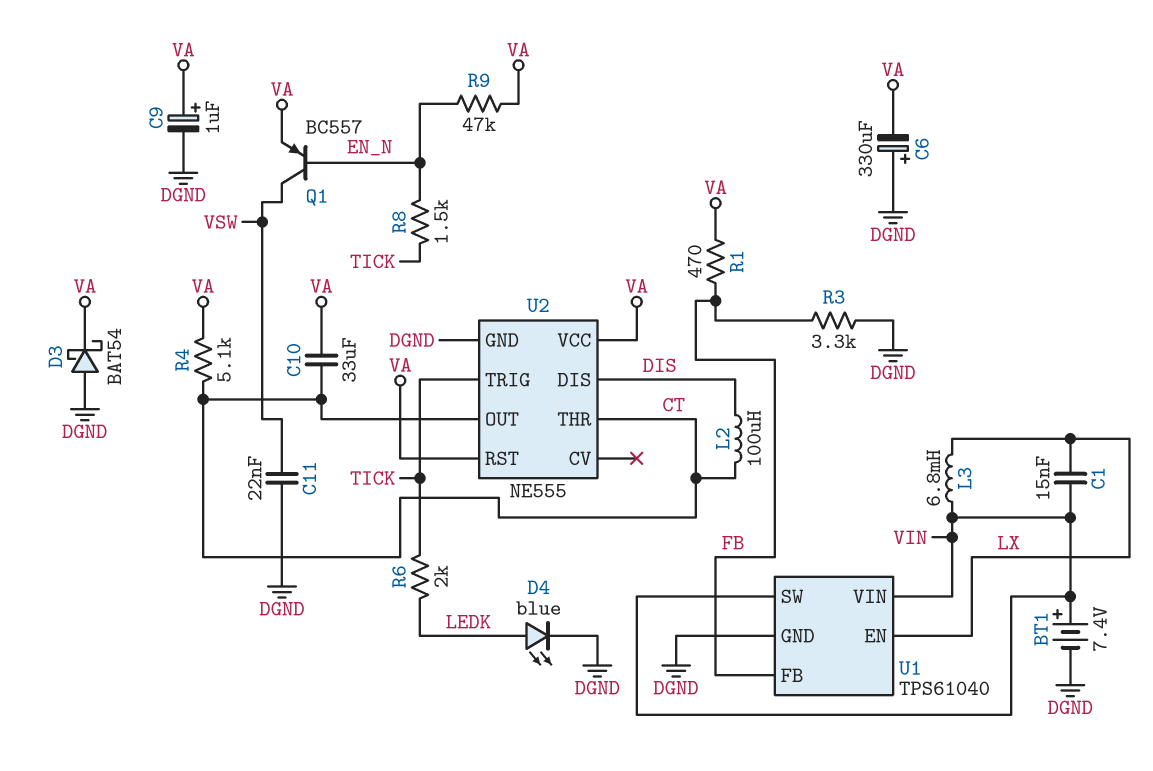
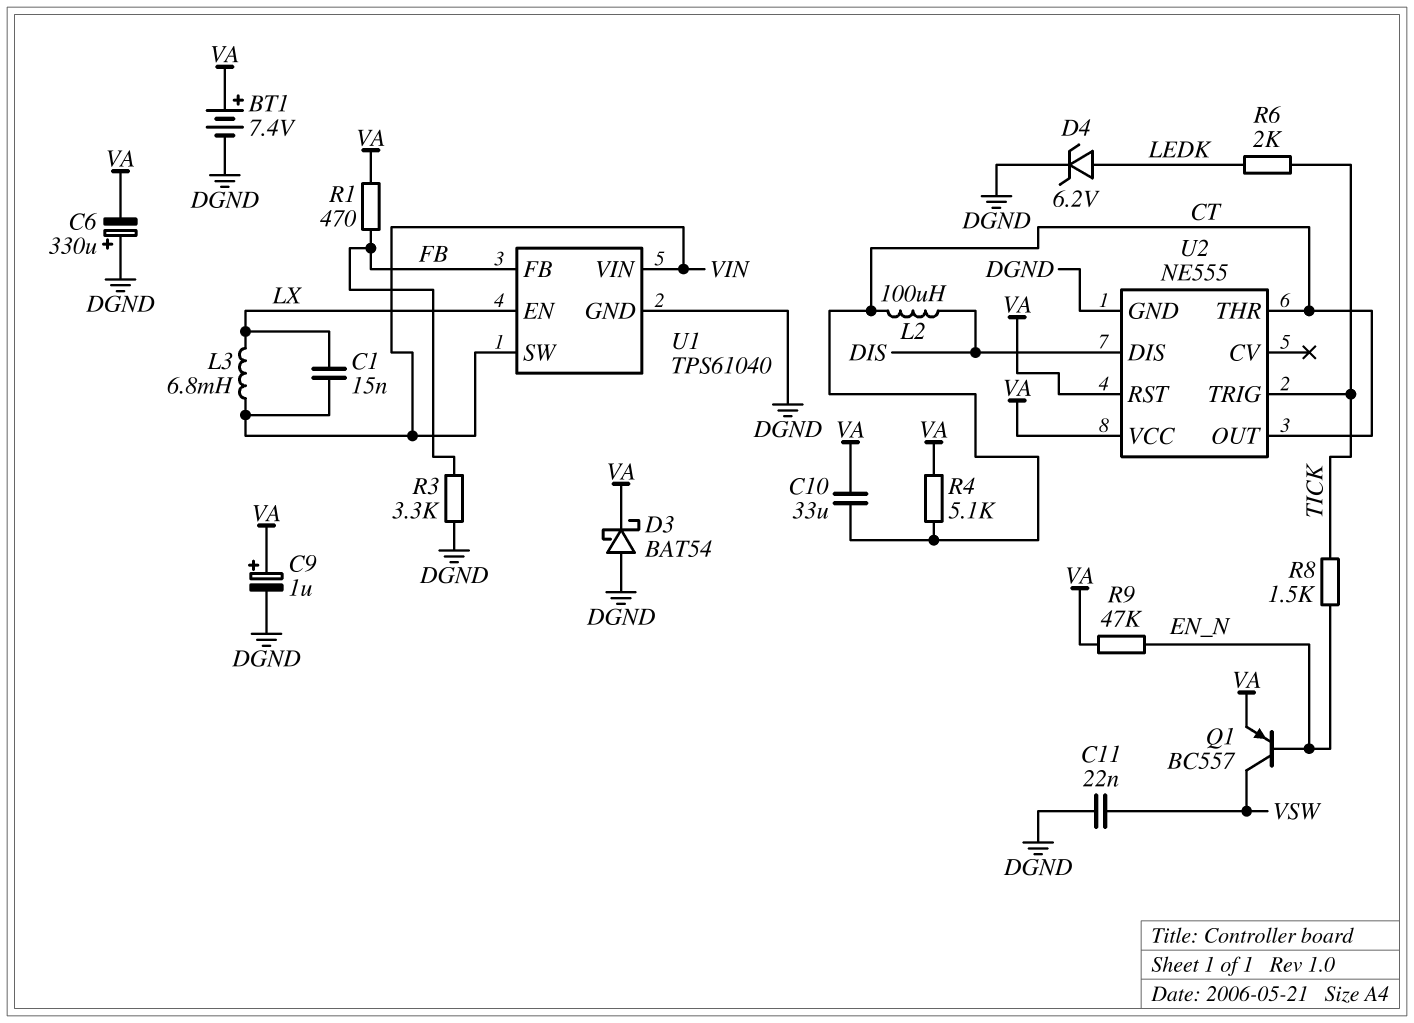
BT1: 7.4V (plus VIN, minus DGND) -> 7.4V (plus VA, minus DGND)
D4: LED blue (A LEDK, K DGND) -> zener 6.2V (A LEDK, K DGND)

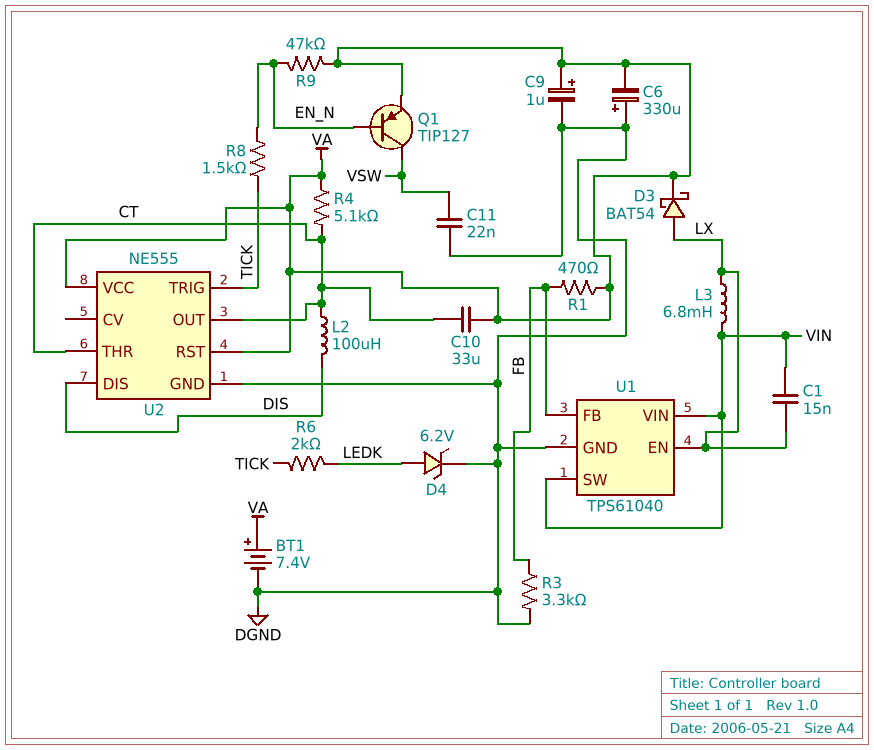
D3: schottky BAT54 (A DGND, K VA) -> schottky BAT54 (A LX, K VA)
Q1: PNP BC557 (B EN_N, C VSW, E VA) -> PNP TIP127 (B EN_N, C VSW, E VA)

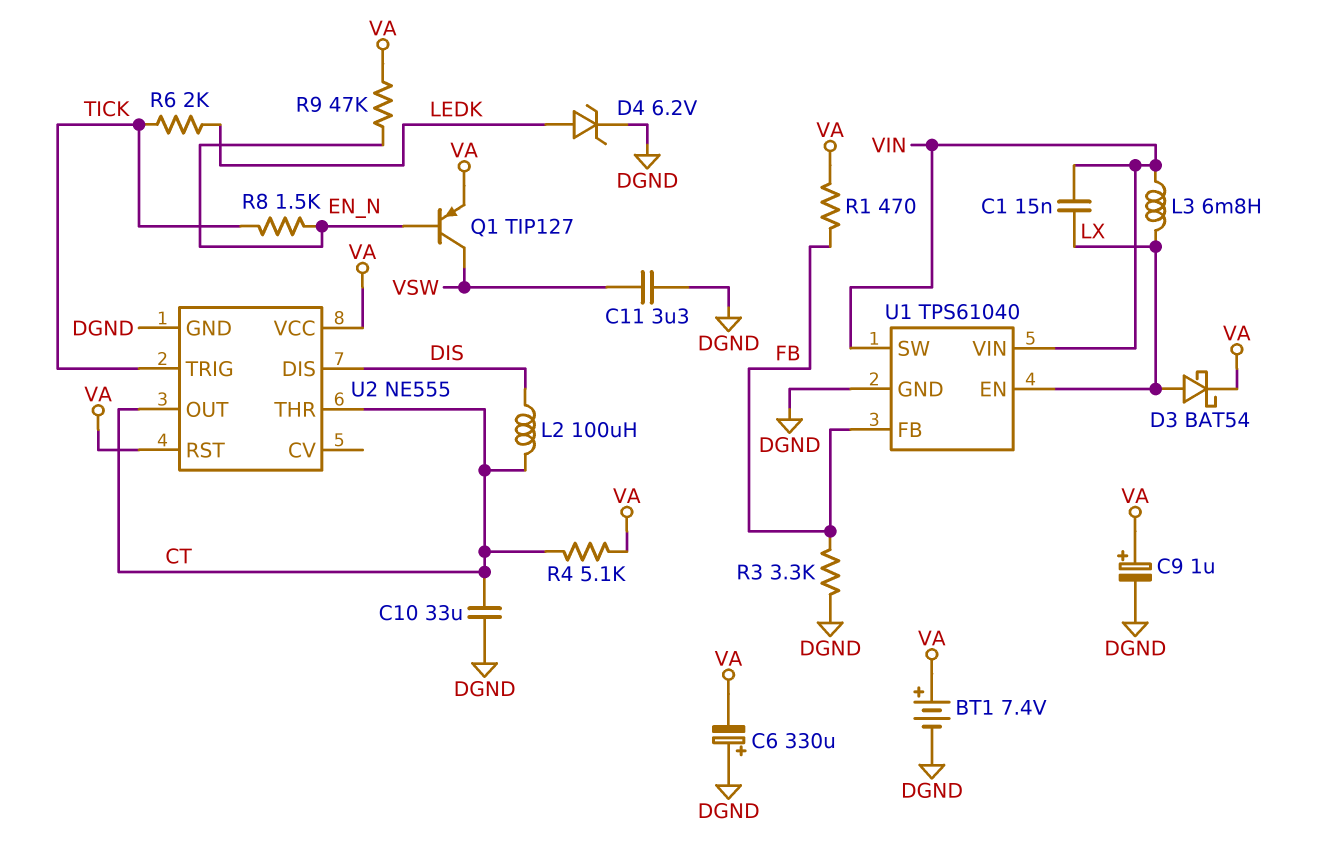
C10: 33uF (CT, VA) -> 33uF (CT, DGND)
C11: 22nF (DGND, VSW) -> 3.3uF (DGND, VSW)

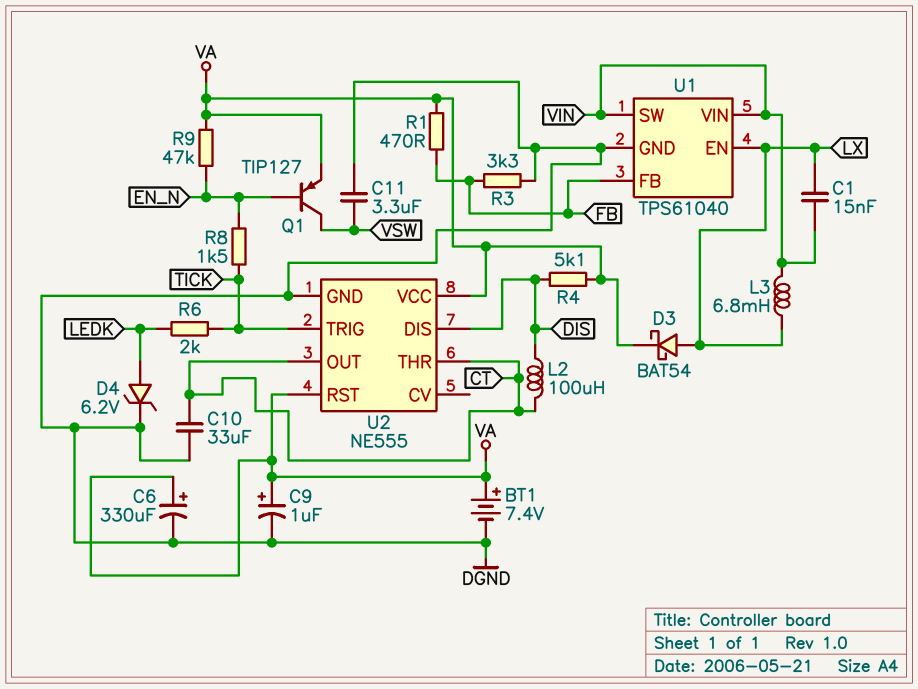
C6: 330uF (plus DGND, minus VA) -> 330uF (plus VA, minus DGND)
R4: 5.1k (CT, VA) -> 5.1k (DIS, VA)

